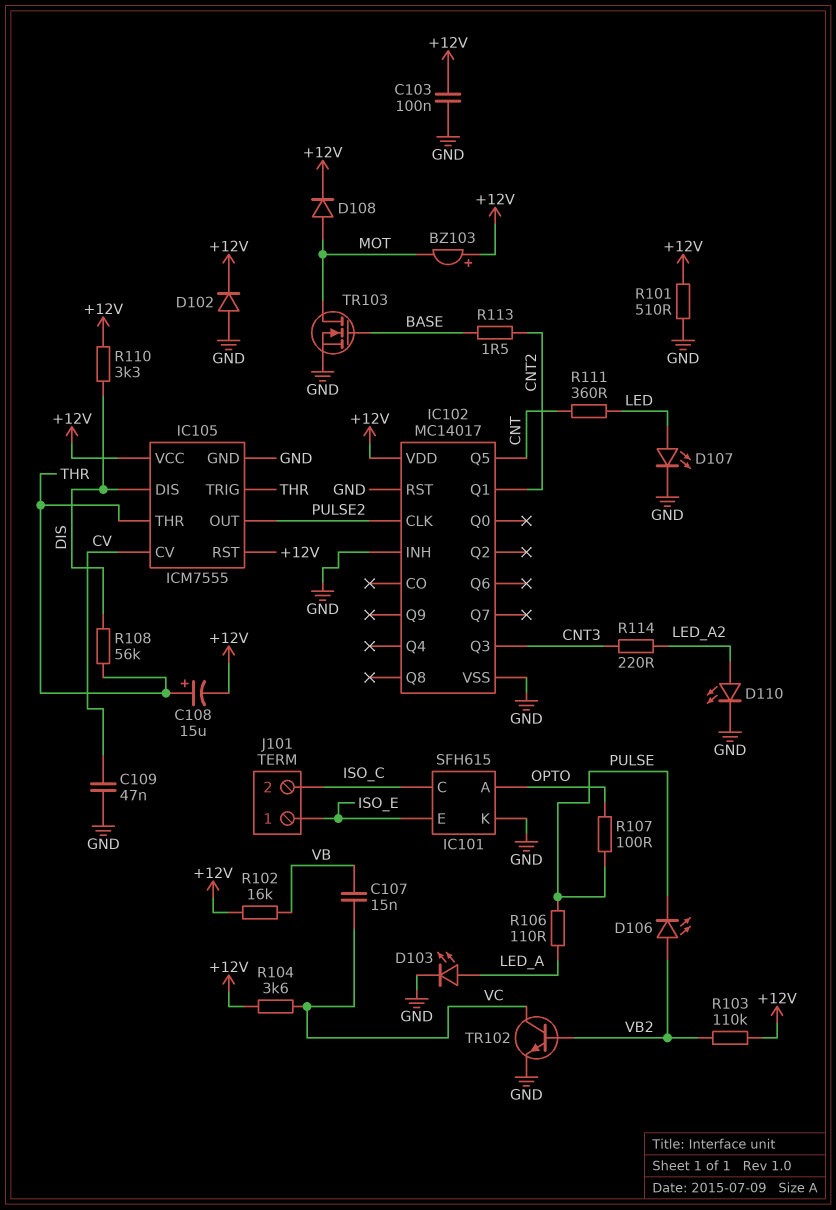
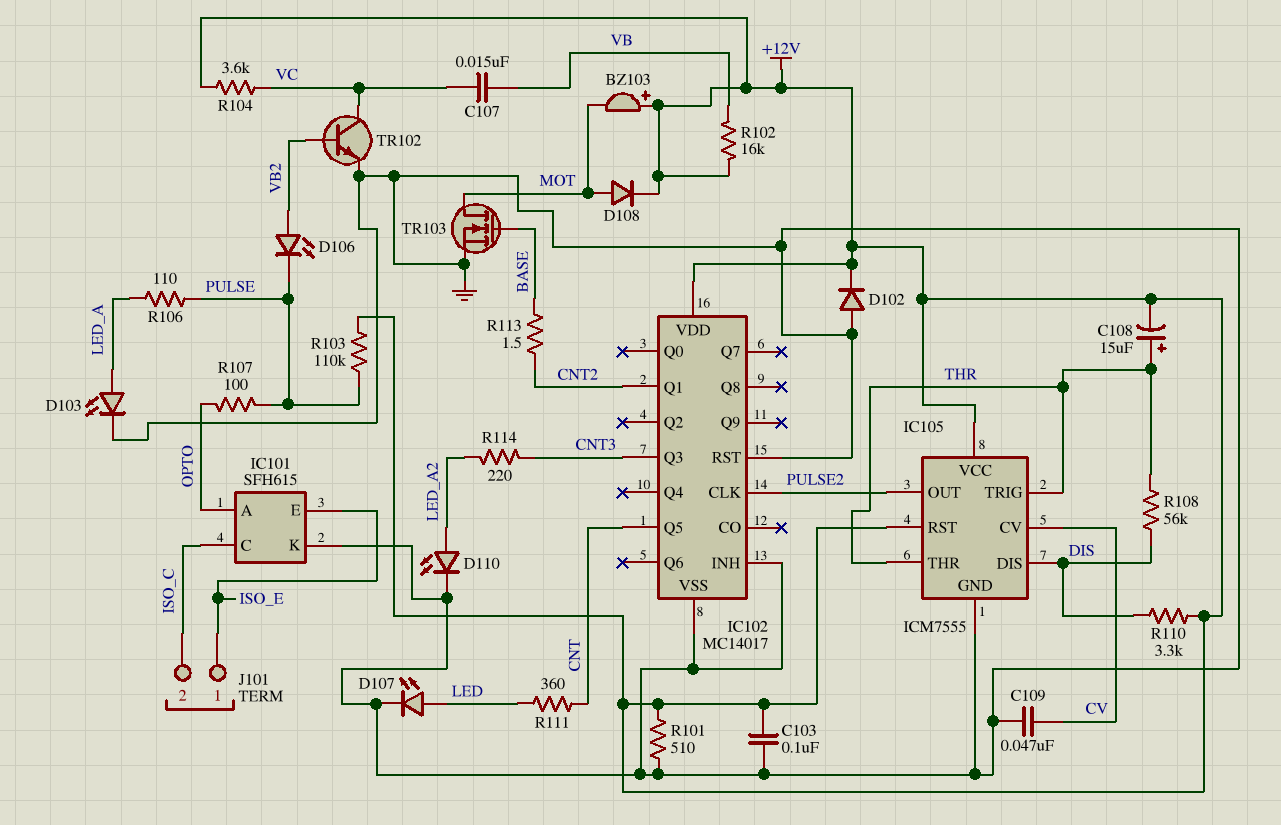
R103: 110k (+12V, VB2) -> 110k (+12V, PULSE)

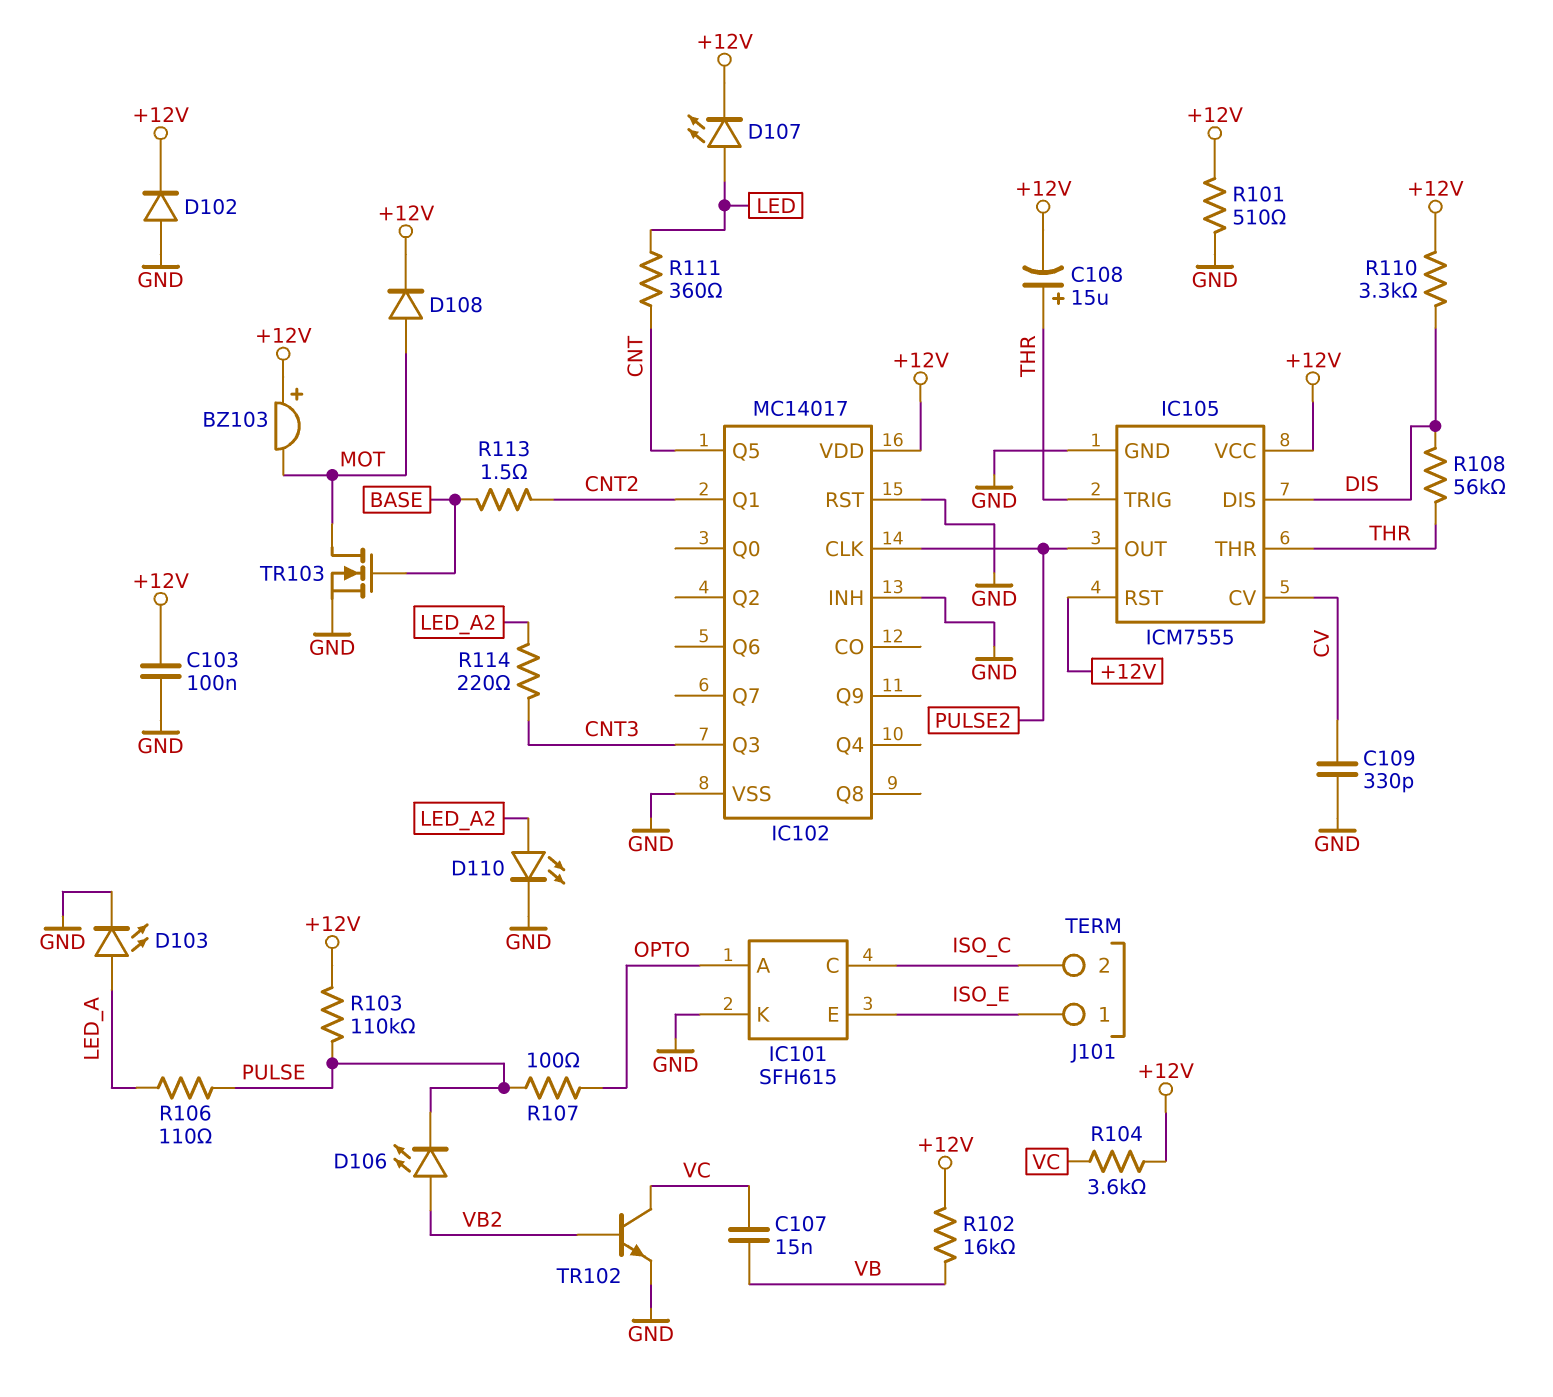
C109: 47nF (CV, GND) -> 330pF (CV, GND)
D107: LED (A LED, K GND) -> LED (A LED, K +12V)

